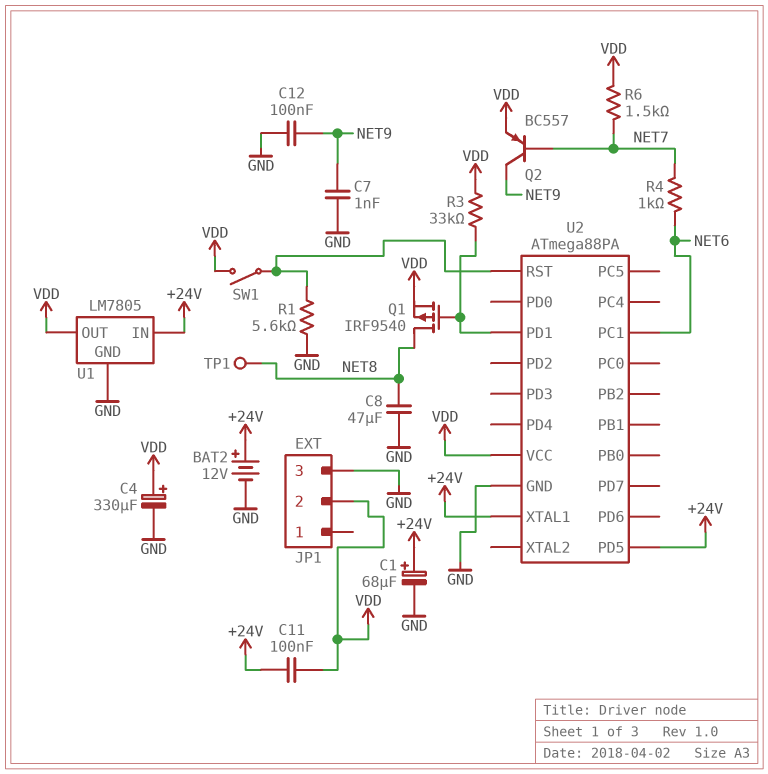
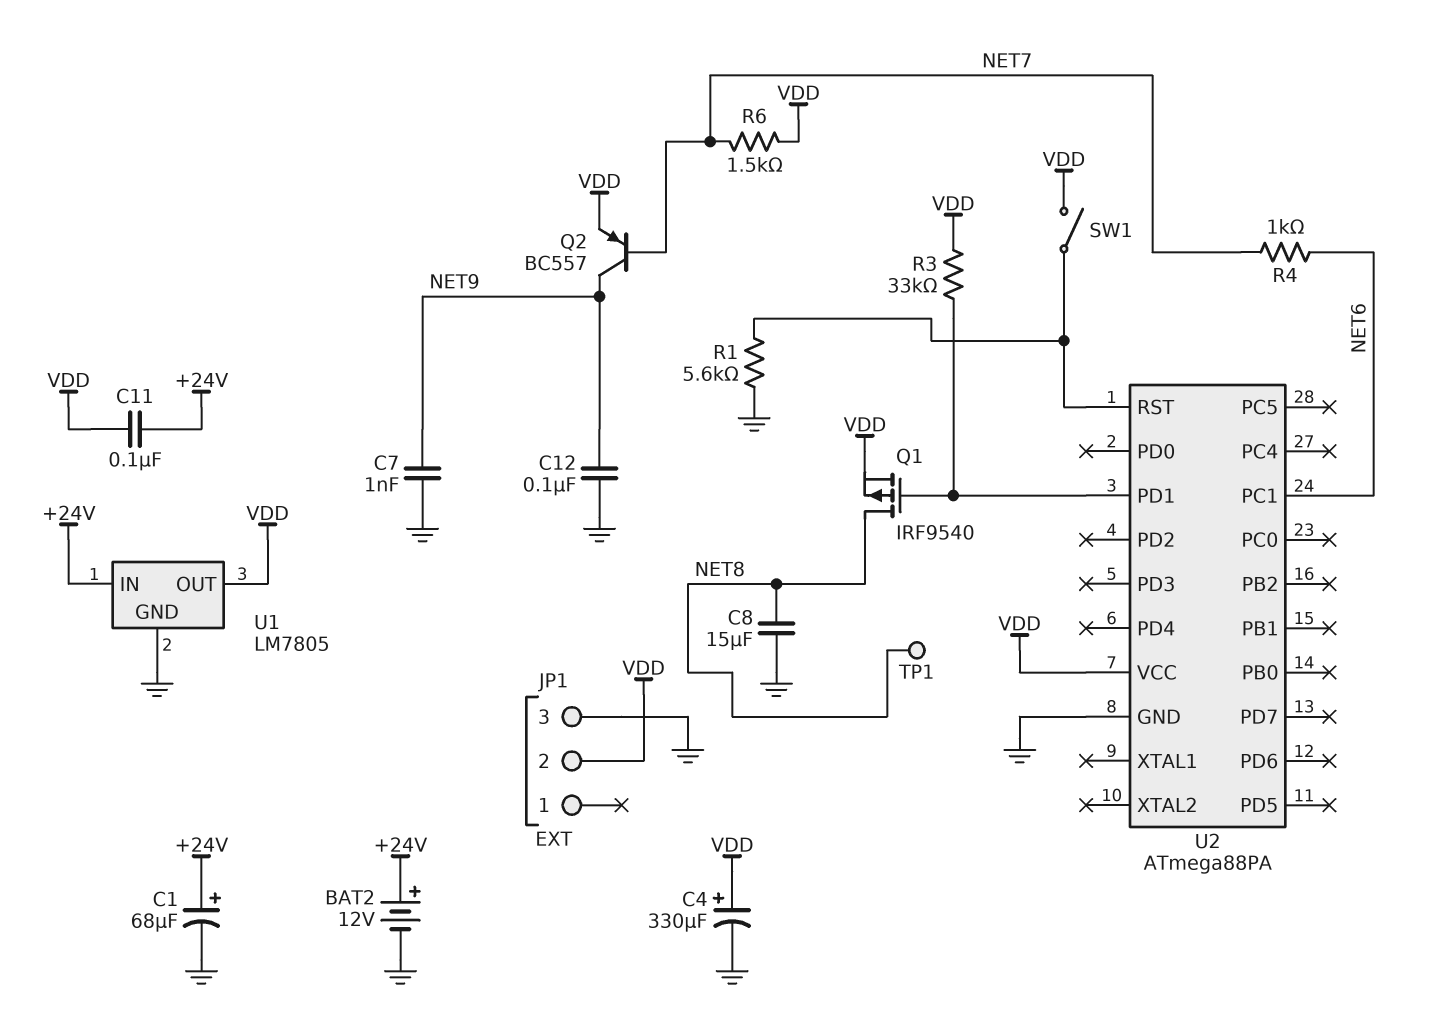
C8: 47uF (GND, NET8) -> 15uF (GND, NET8)
U2 pin PD5: +24V -> none
U2 pin XTAL1: +24V -> none

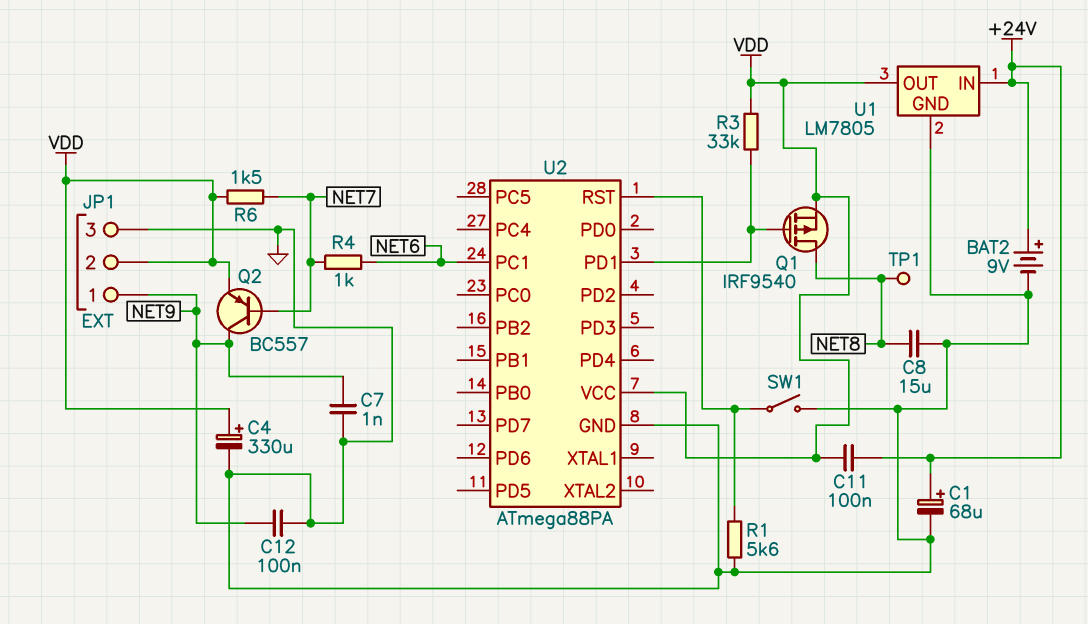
BAT2: 12V (plus +24V, minus GND) -> 9V (plus +24V, minus GND)
JP1 pin 1: none -> NET9
SW1: switch (U2/RST, VDD) -> switch (GND, U2/RST)

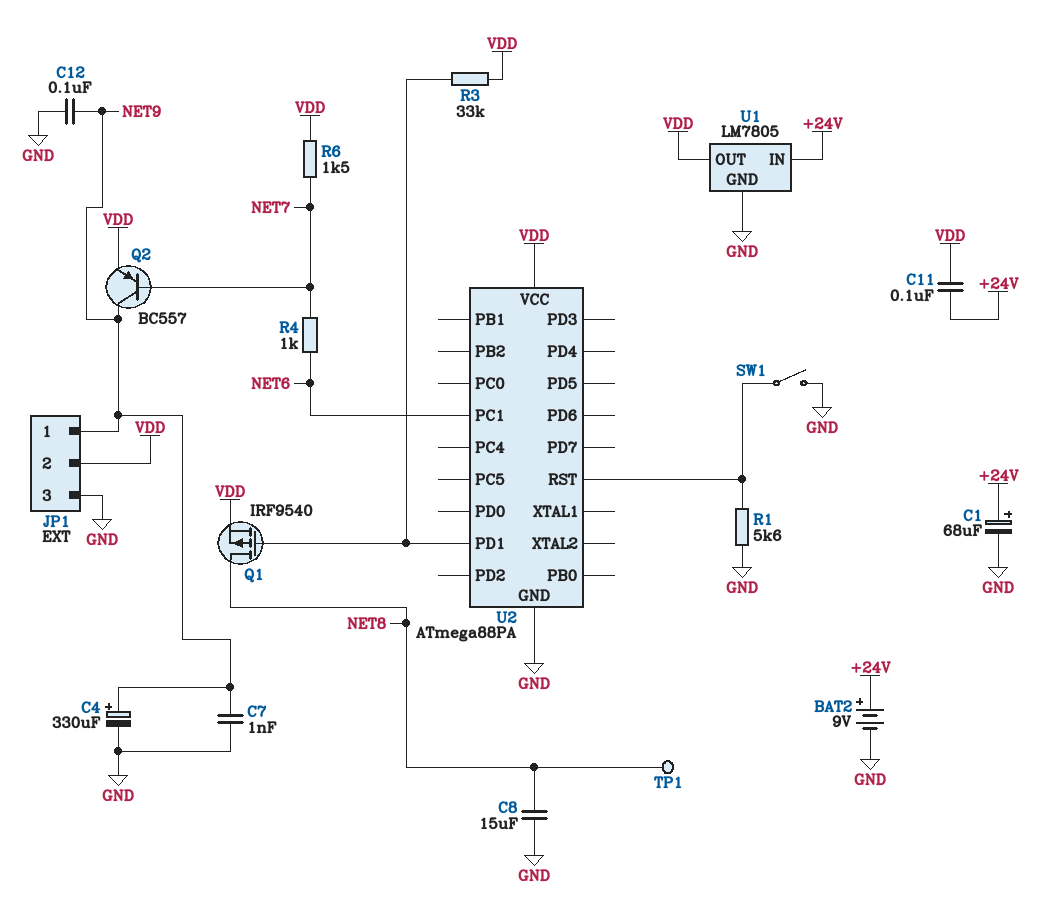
C4: 330uF (plus VDD, minus GND) -> 330uF (plus NET9, minus GND)

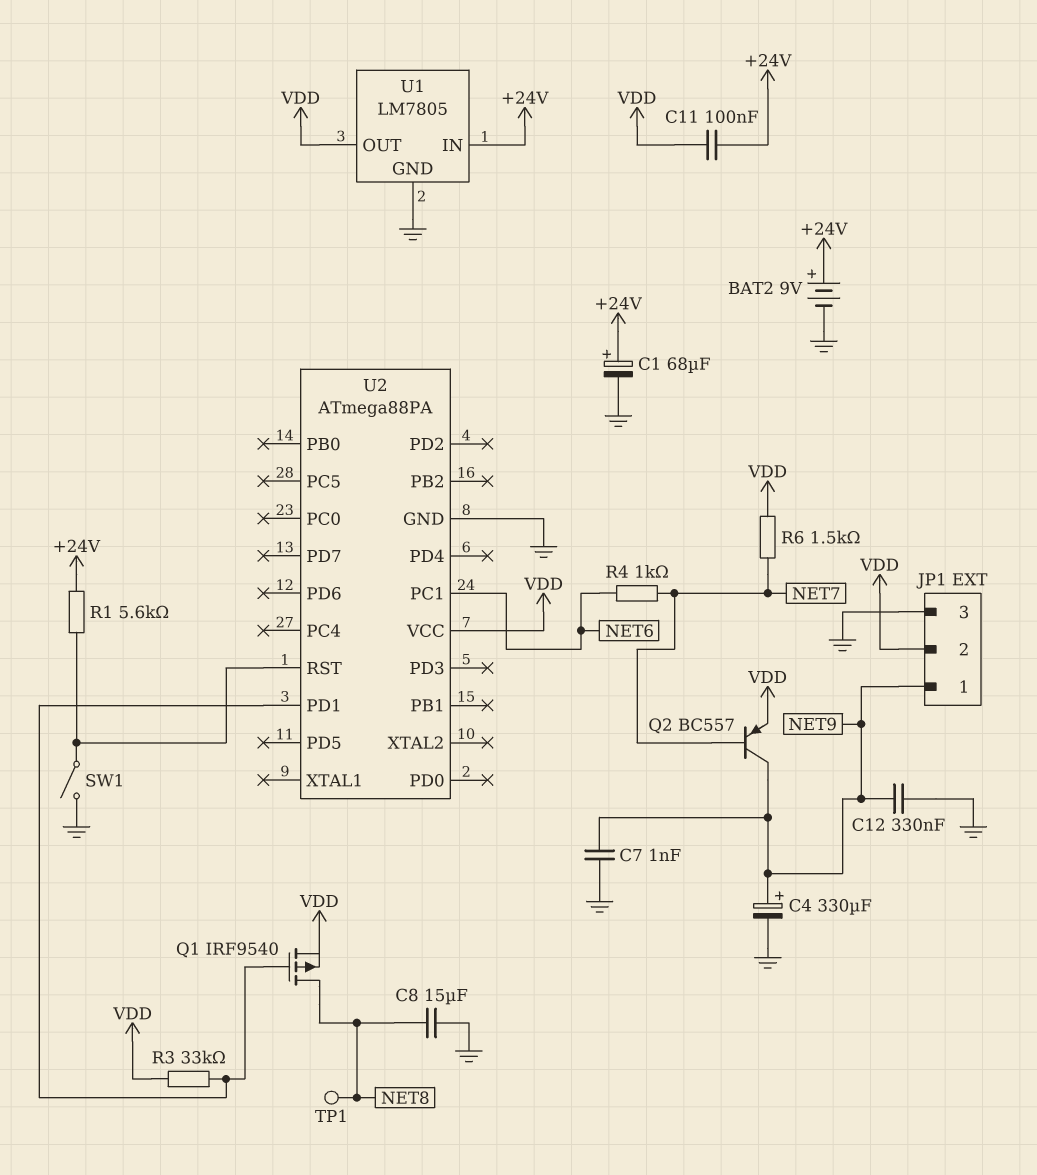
C12: 100nF (GND, NET9) -> 330nF (GND, NET9)
R1: 5.6k (GND, U2/RST) -> 5.6k (+24V, U2/RST)

